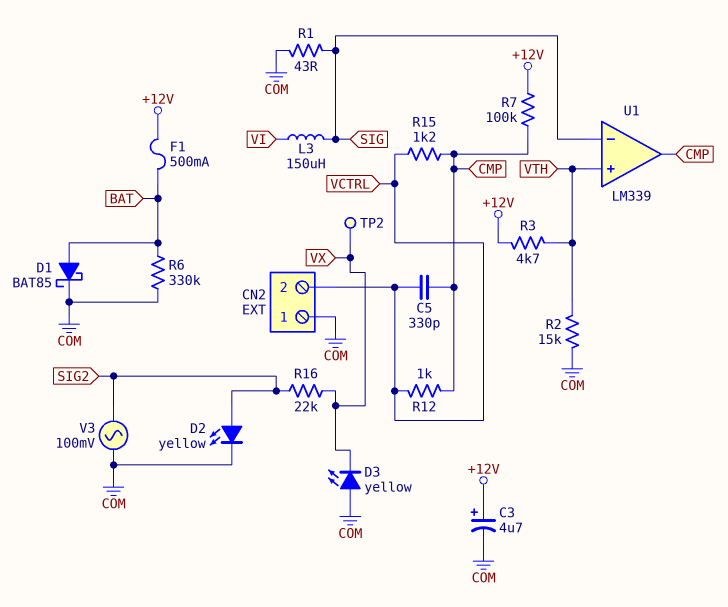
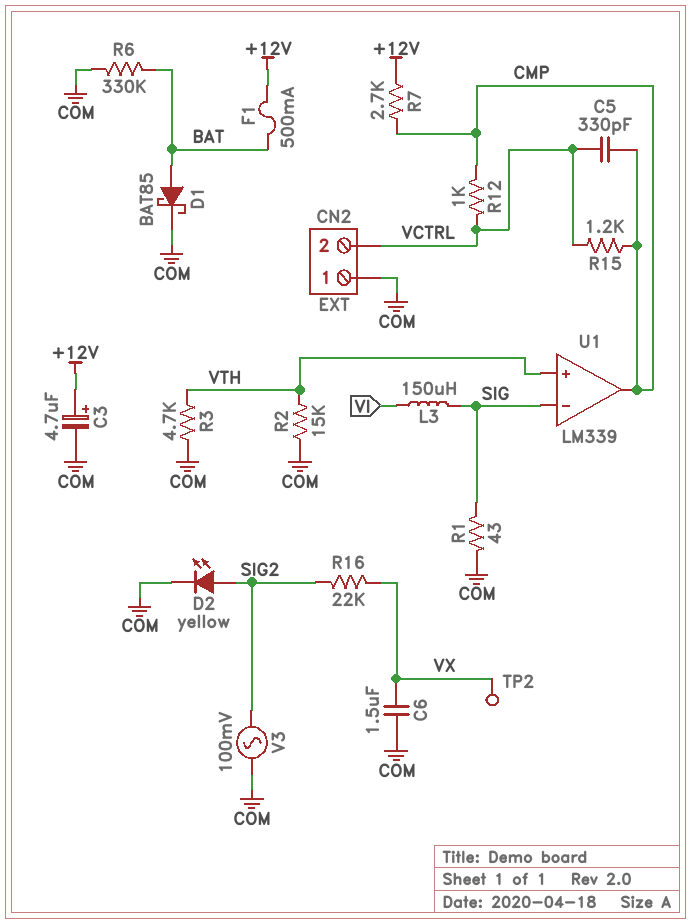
C6: none -> 1.5uF (COM, VX)
D3: LED yellow (A COM, K VX) -> none
R3: 4.7k (+12V, VTH) -> 4.7k (COM, VTH)
R7: 100k (+12V, CMP) -> 2.7k (+12V, CMP)

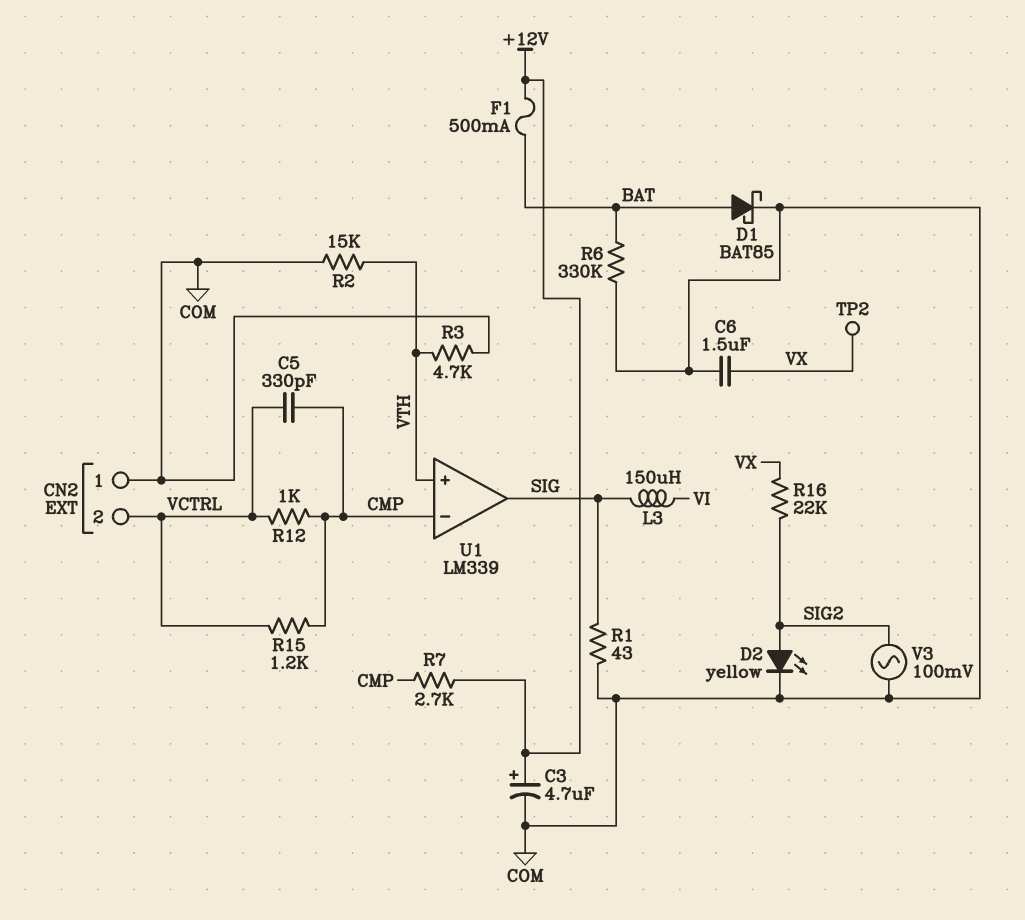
U1 pin in-: SIG -> CMP
U1 pin out: CMP -> SIG

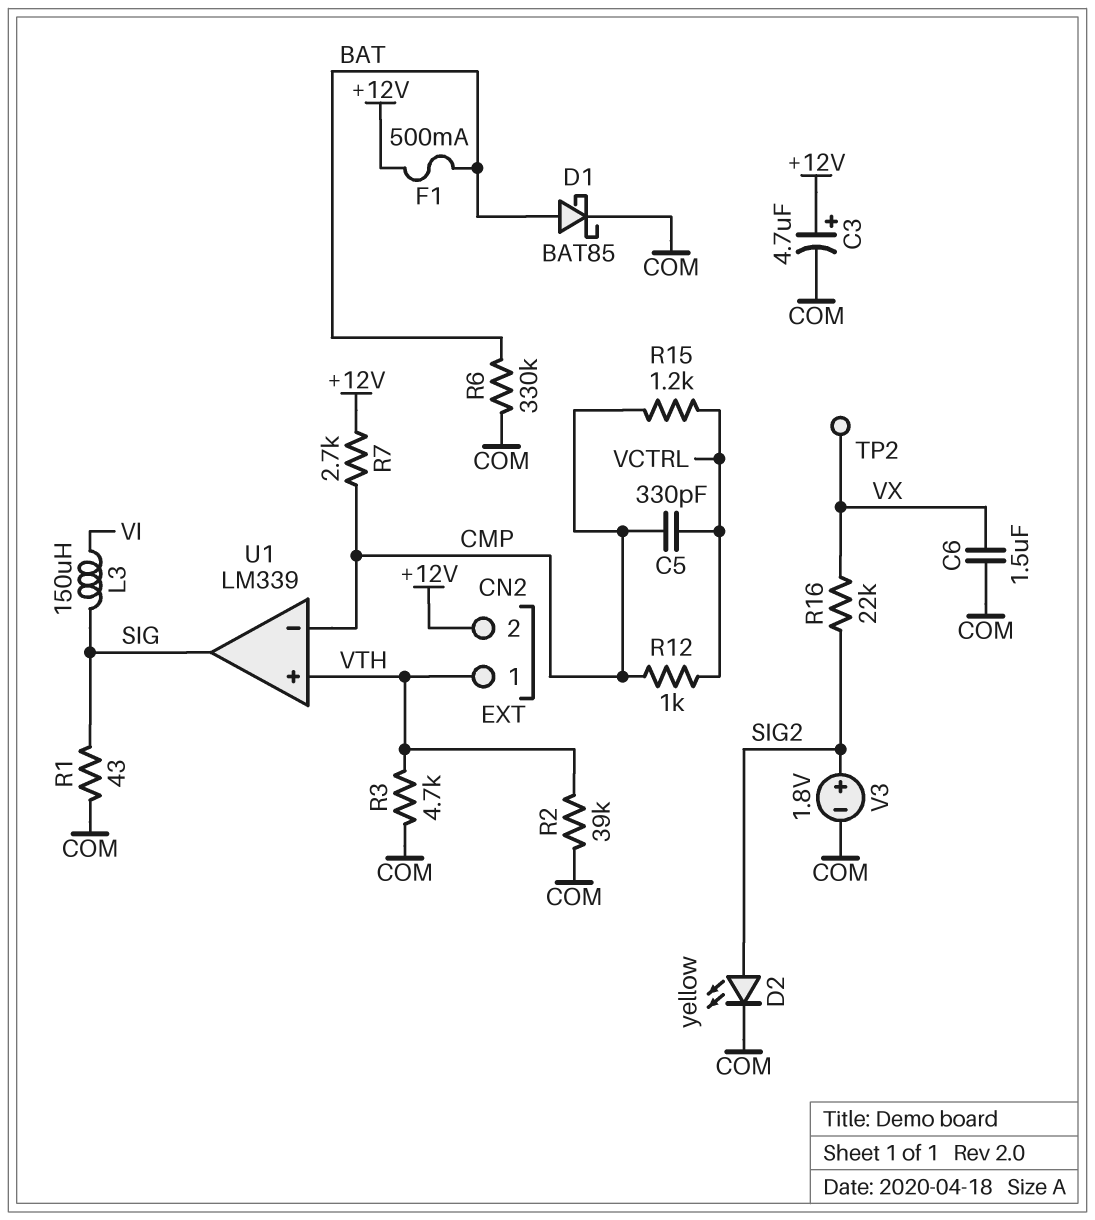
CN2 pin 1: COM -> VTH
CN2 pin 2: VCTRL -> +12V
R2: 15k (COM, VTH) -> 39k (COM, VTH)
V3: AC 100mV (COM, SIG2) -> 1.8V (plus SIG2, minus COM)

